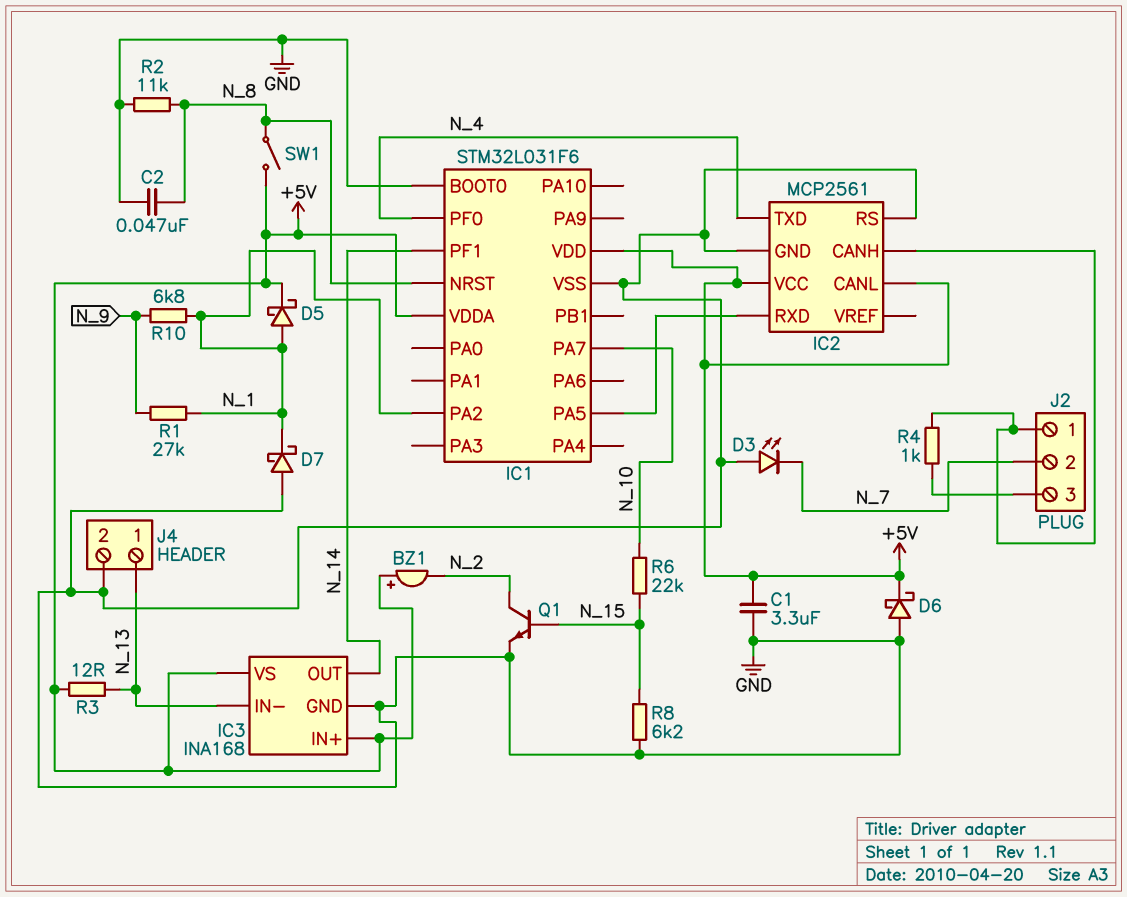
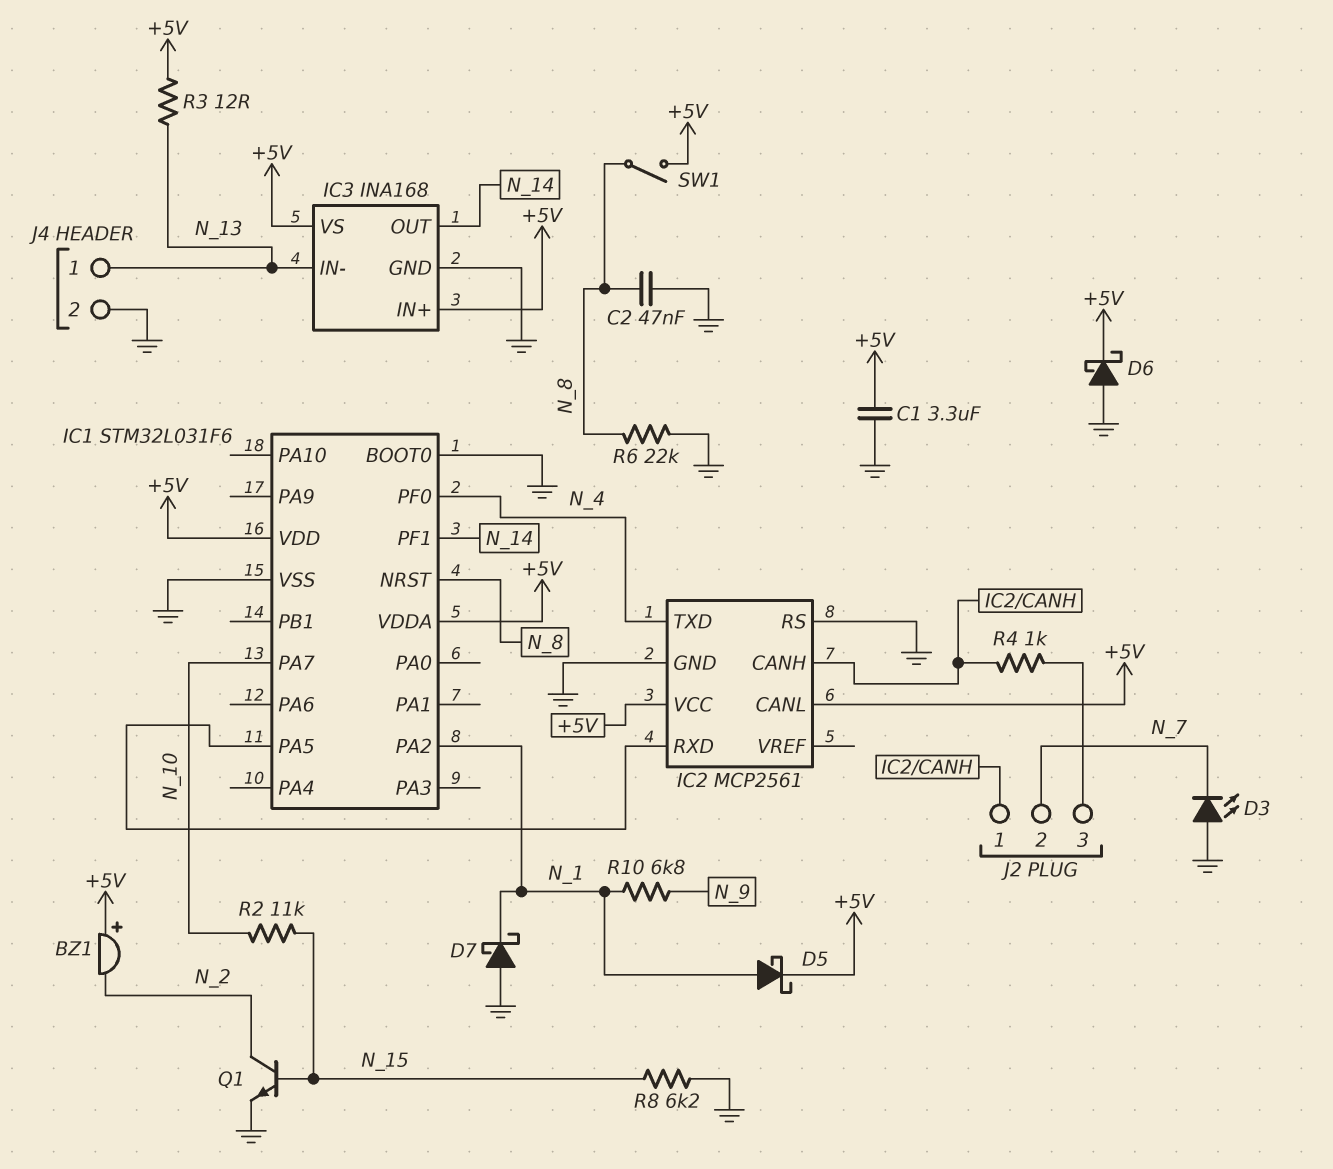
R1: 27k (N_1, N_9) -> none
R2: 11k (GND, N_8) -> 11k (N_10, N_15)
R6: 22k (N_10, N_15) -> 22k (GND, N_8)

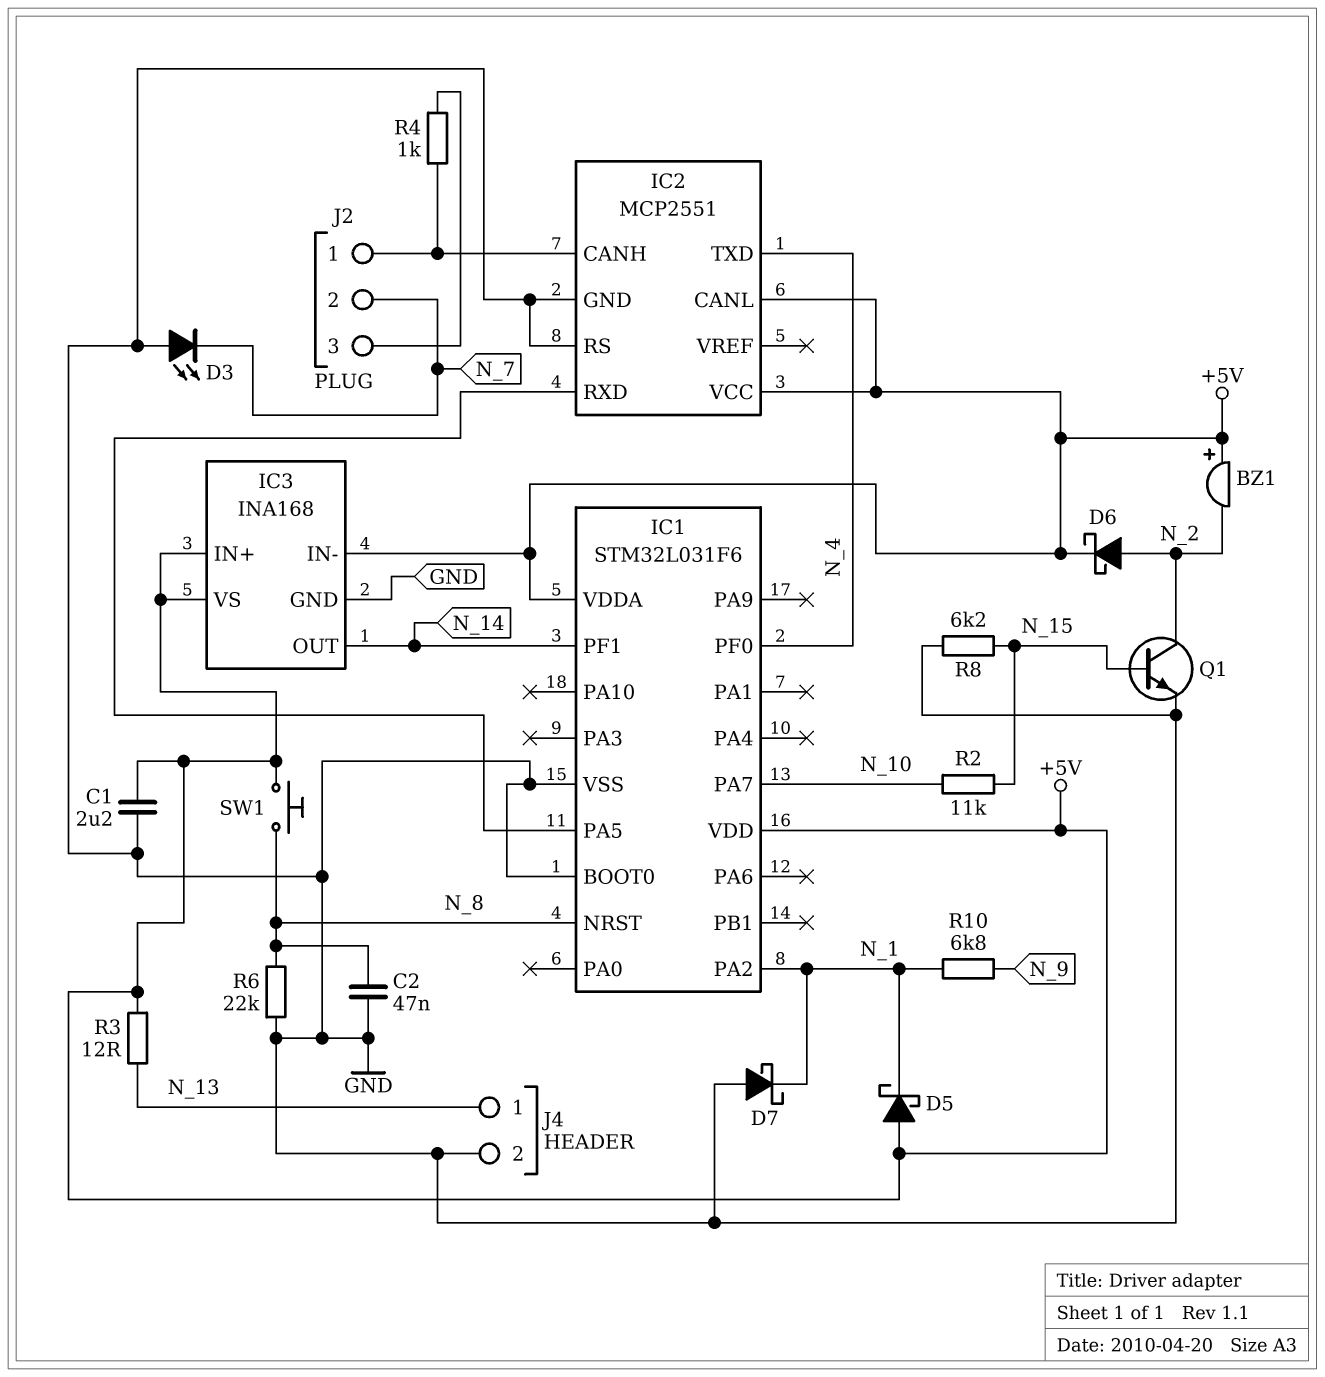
C1: 3.3uF (+5V, GND) -> 2.2uF (+5V, GND)
D5: schottky (A N_1, K +5V) -> schottky (A +5V, K N_1)
D6: schottky (A GND, K +5V) -> schottky (A N_2, K +5V)
IC2: MCP2561 -> MCP2551
IC3 pin IN-: N_13 -> +5V
SW1: switch (+5V, N_8) -> button (+5V, N_8)

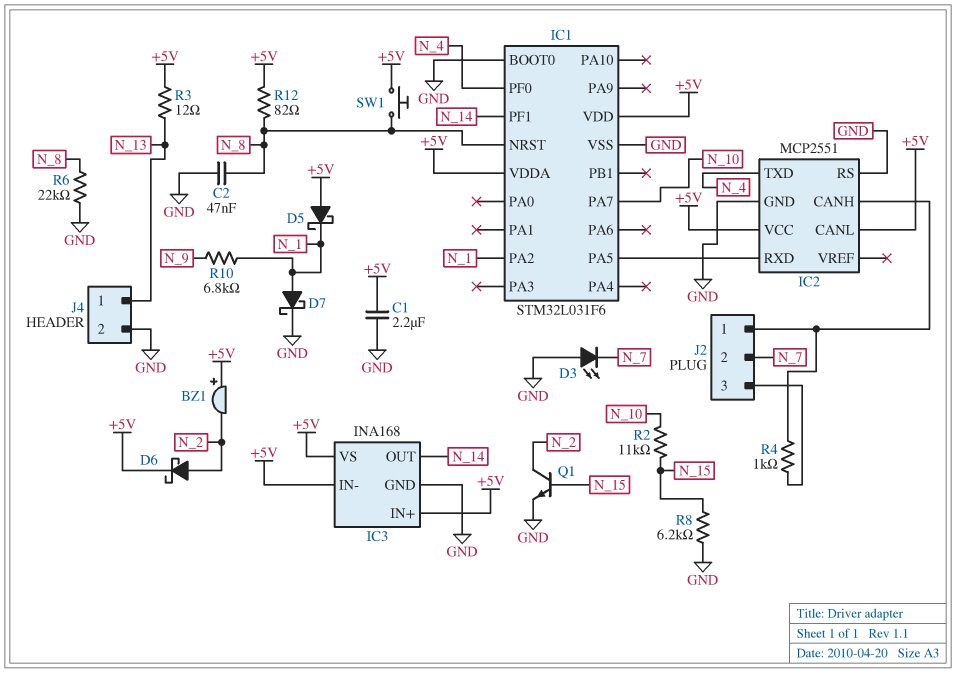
D7: schottky (A GND, K N_1) -> schottky (A N_1, K GND)
R12: none -> 82 (+5V, N_8)

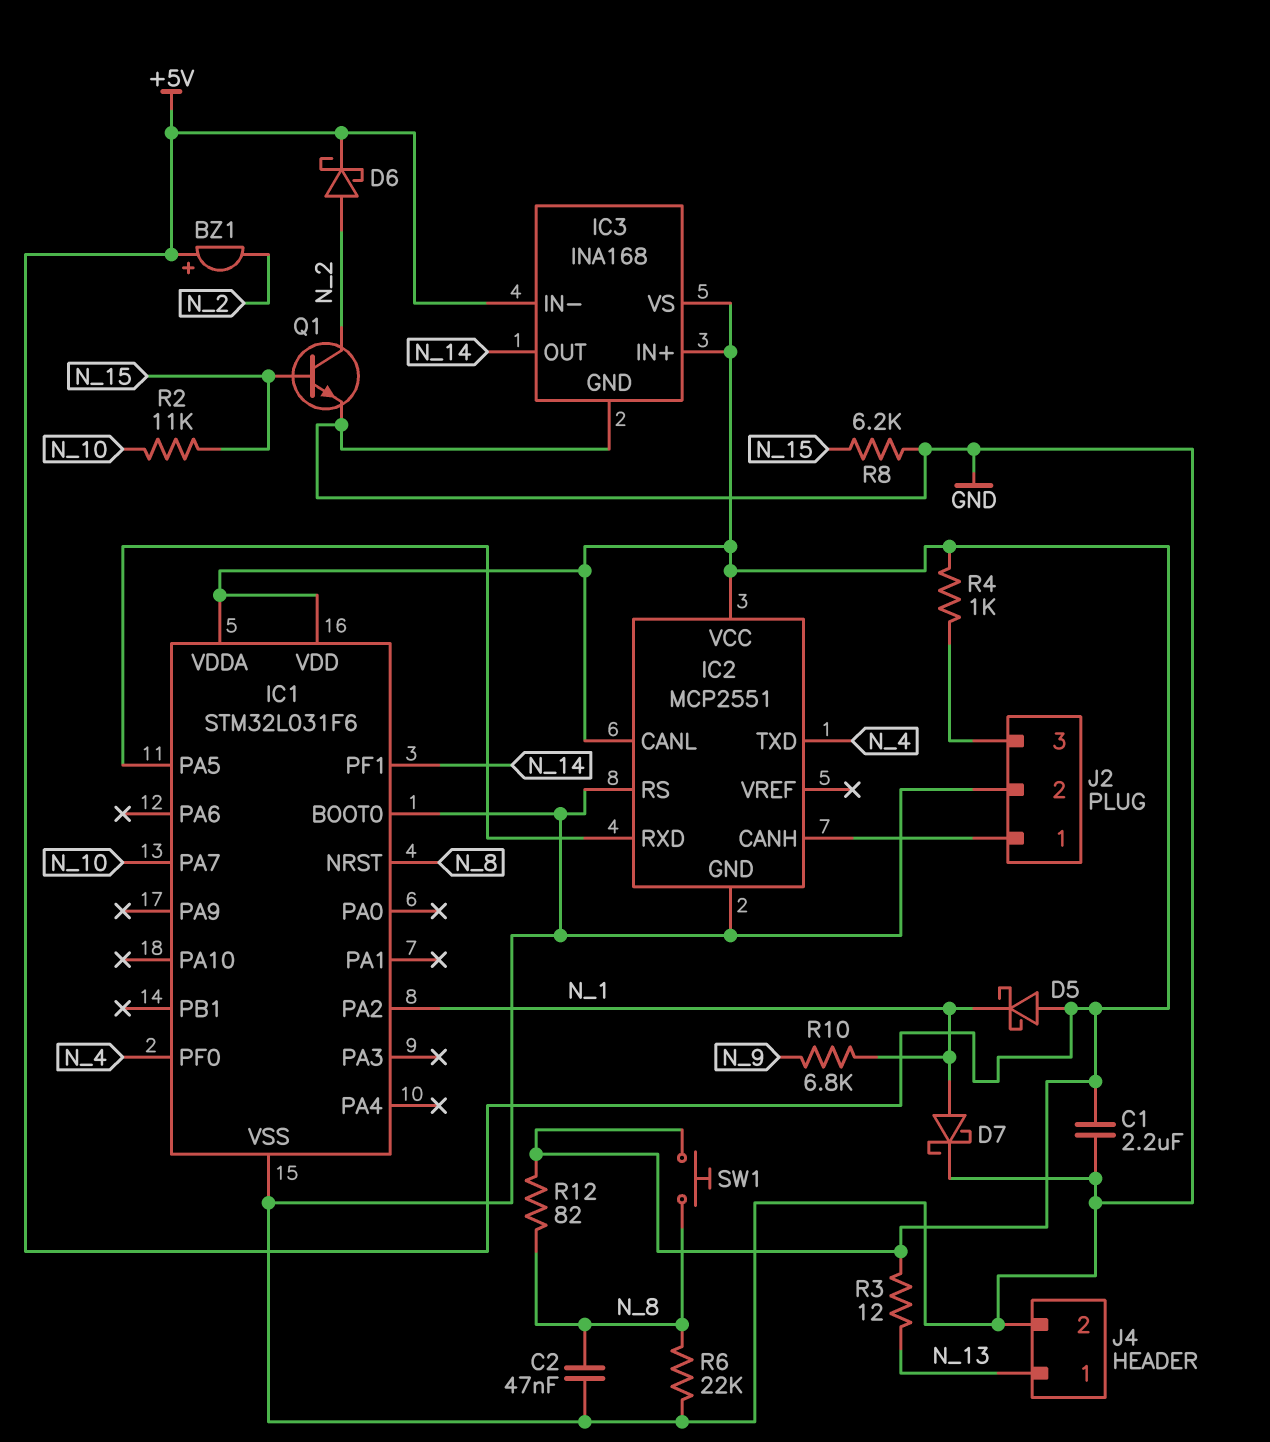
D3: LED (A GND, K N_7) -> none
J2 pin 2: N_7 -> GND
R4: 1k (IC2/CANH, J2/3) -> 1k (+5V, J2/3)

